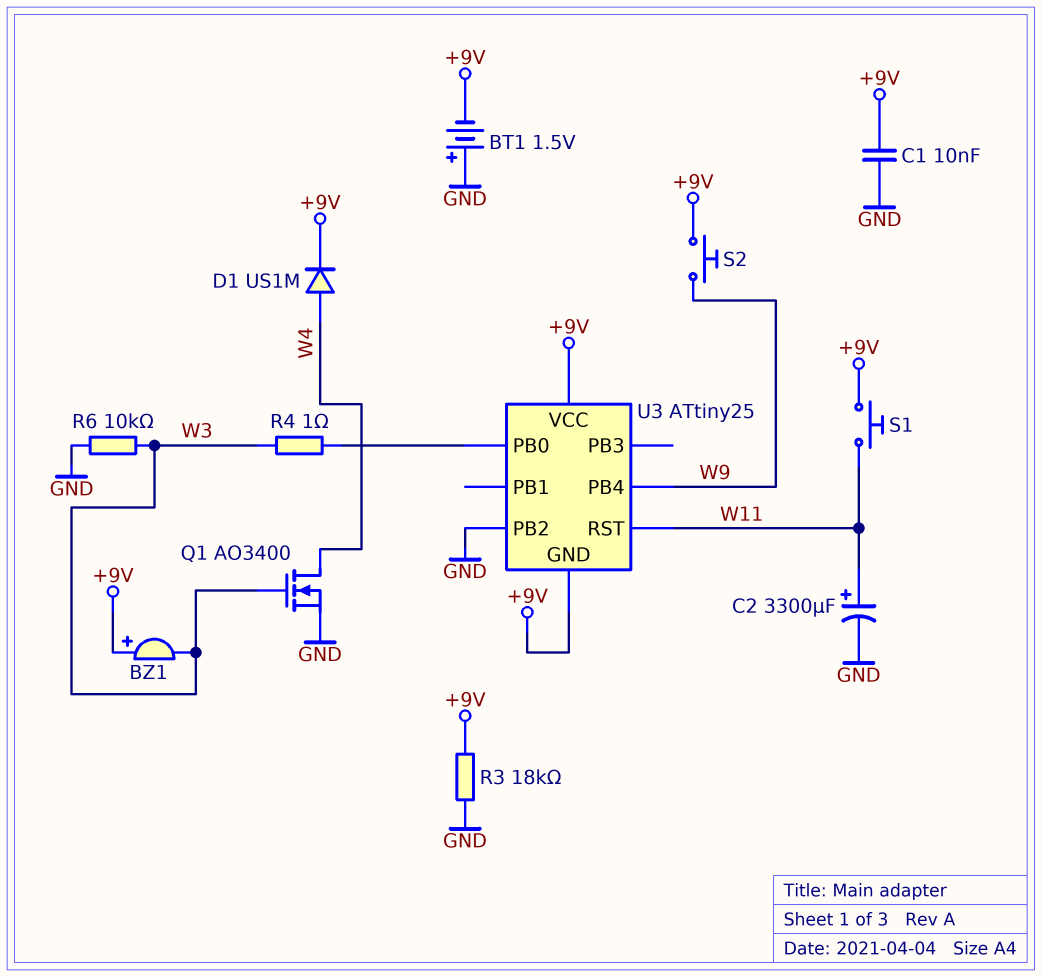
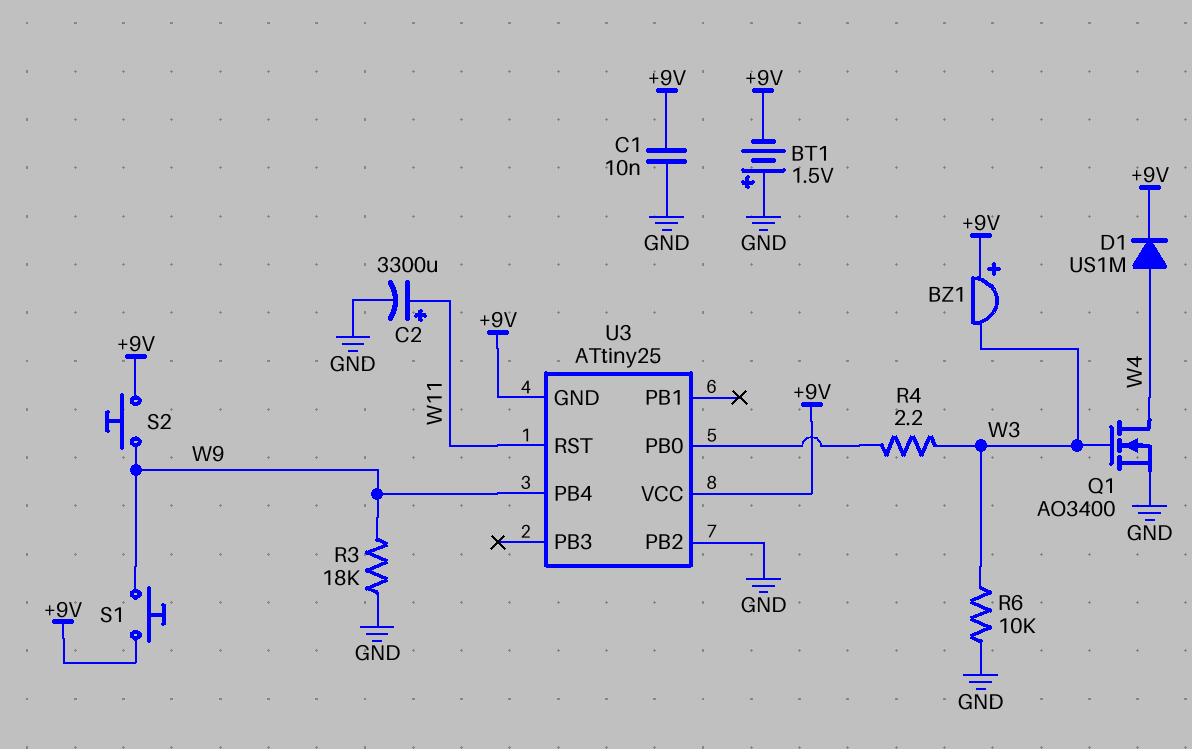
R3: 18k (+9V, GND) -> 18k (GND, W9)
R4: 1 (U3/PB0, W3) -> 2.2 (U3/PB0, W3)
S1: button (+9V, W11) -> button (+9V, W9)

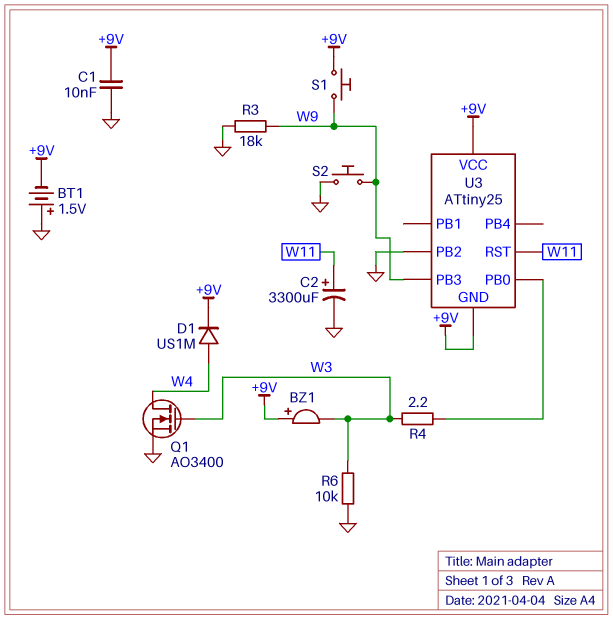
S2: button (+9V, W9) -> button (GND, W9)
U3 pin PB3: none -> W9
U3 pin PB4: W9 -> none

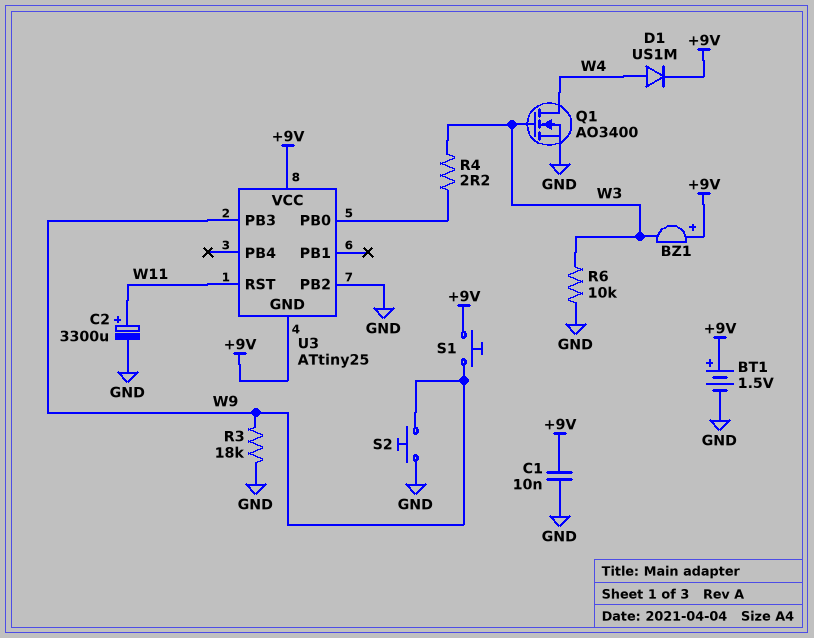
BT1: 1.5V (plus GND, minus +9V) -> 1.5V (plus +9V, minus GND)

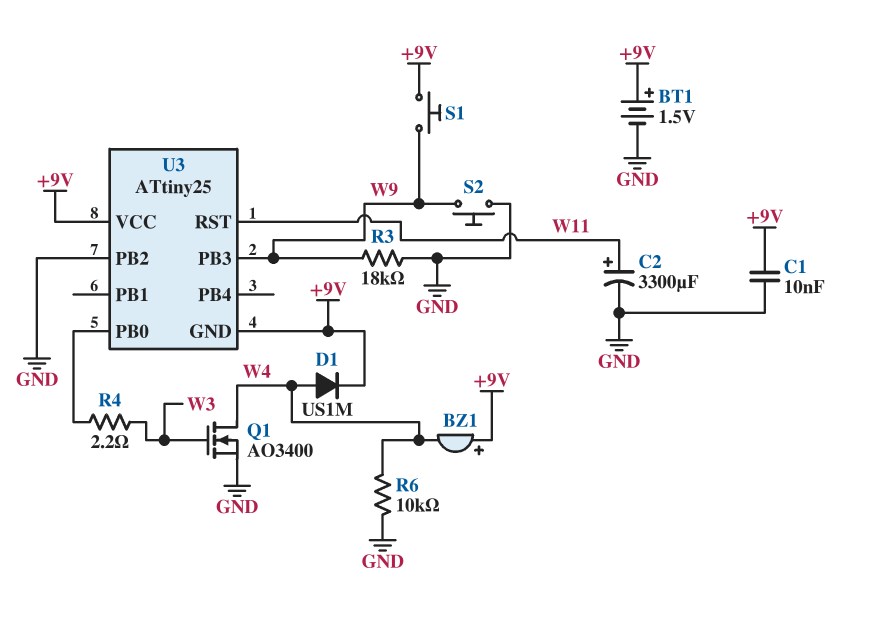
BZ1: buzzer (plus +9V, minus W3) -> buzzer (plus +9V, minus W4)
R6: 10k (GND, W3) -> 10k (GND, W4)

